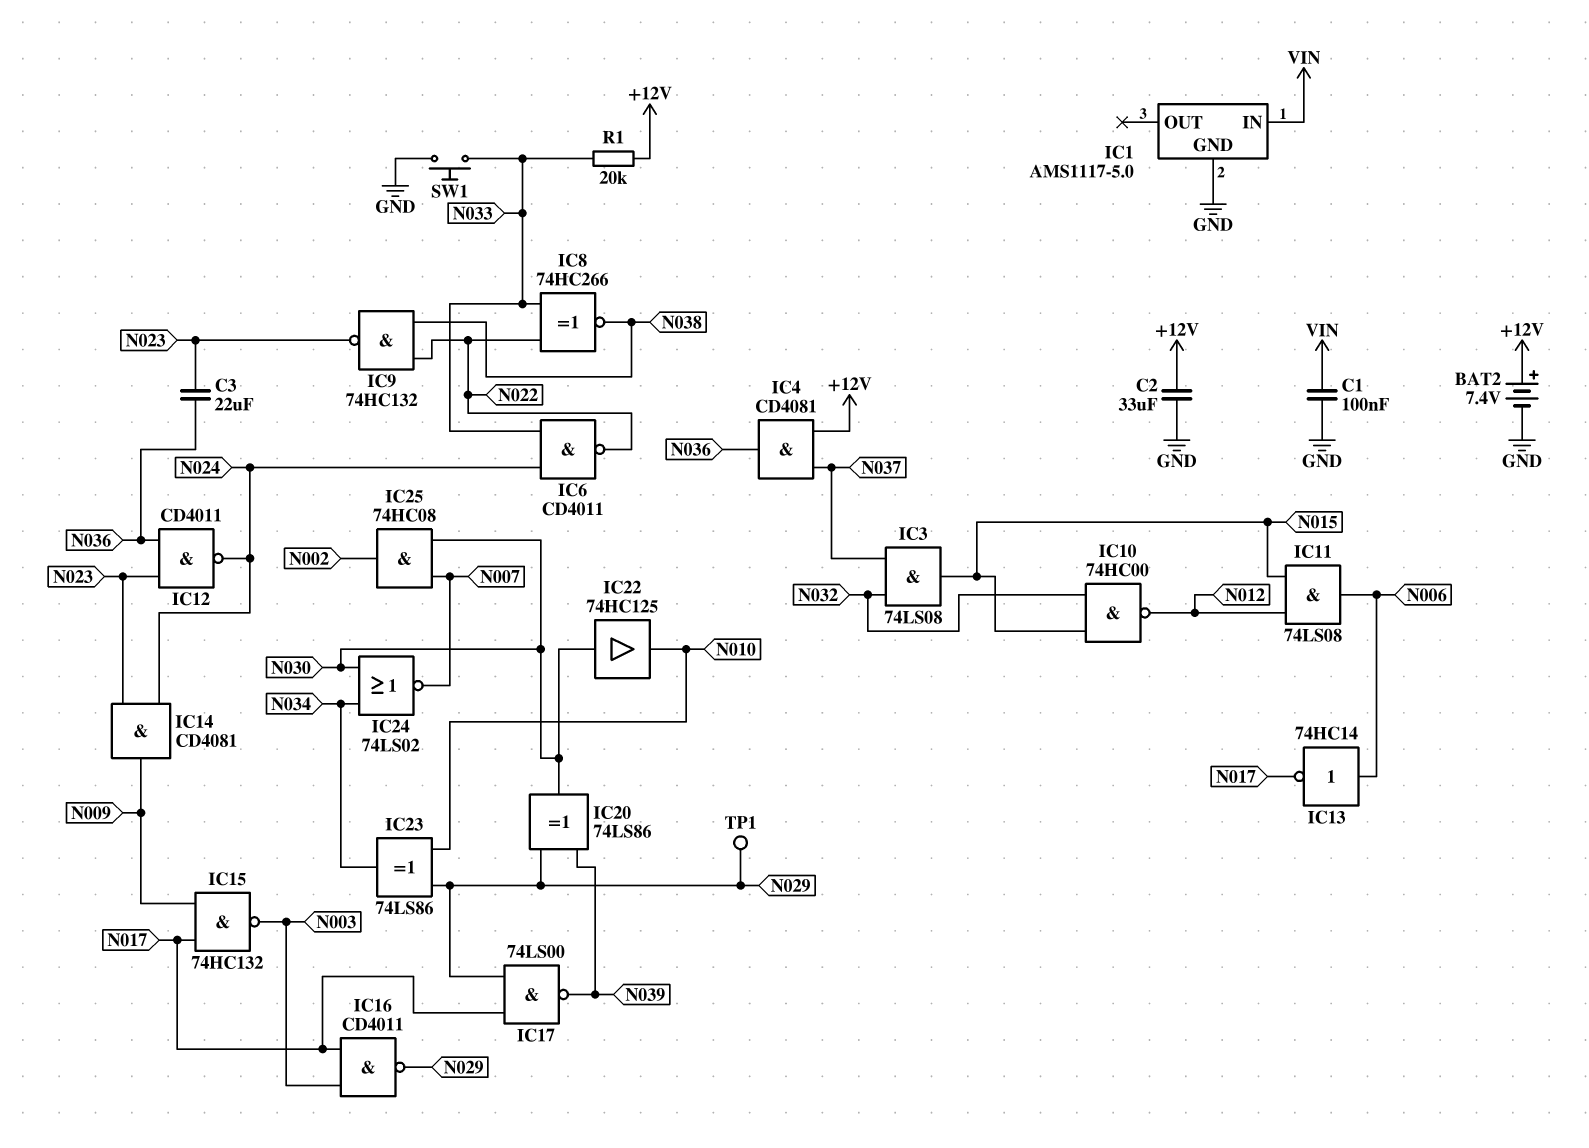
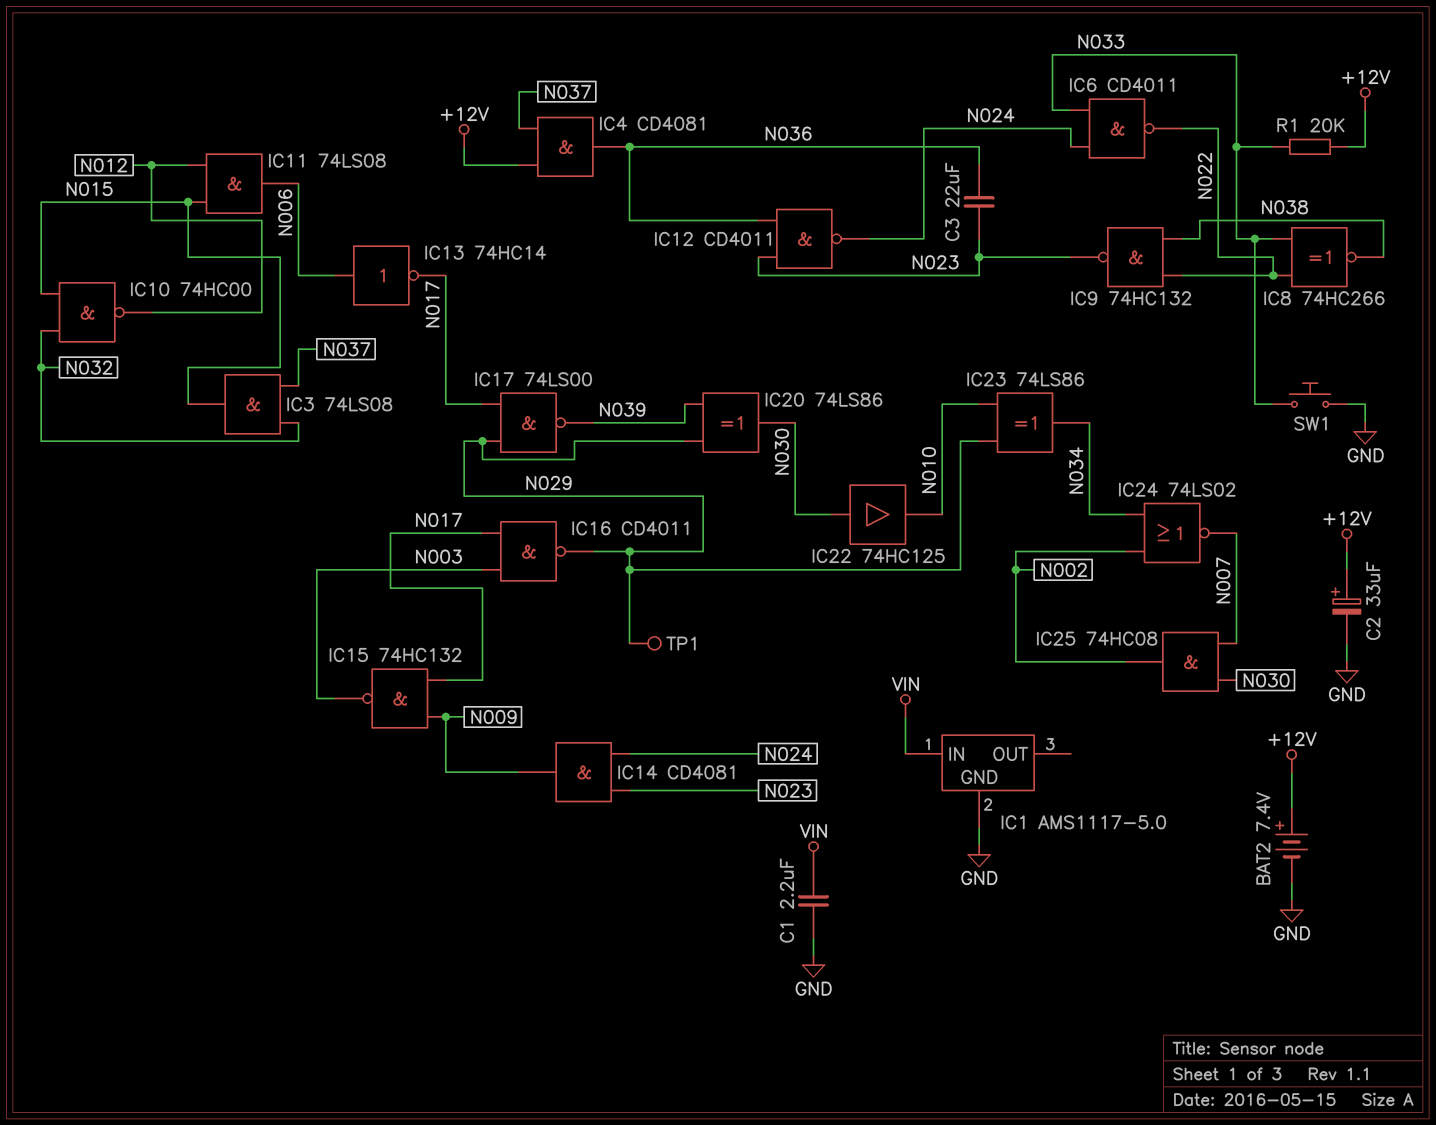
C1: 100nF (GND, VIN) -> 2.2uF (GND, VIN)
C2: 33uF (+12V, GND) -> 33uF (plus +12V, minus GND)
IC24: NOR 74LS02 (in N030, in N034, out N007) -> NOR 74LS02 (in N002, in N034, out N007)

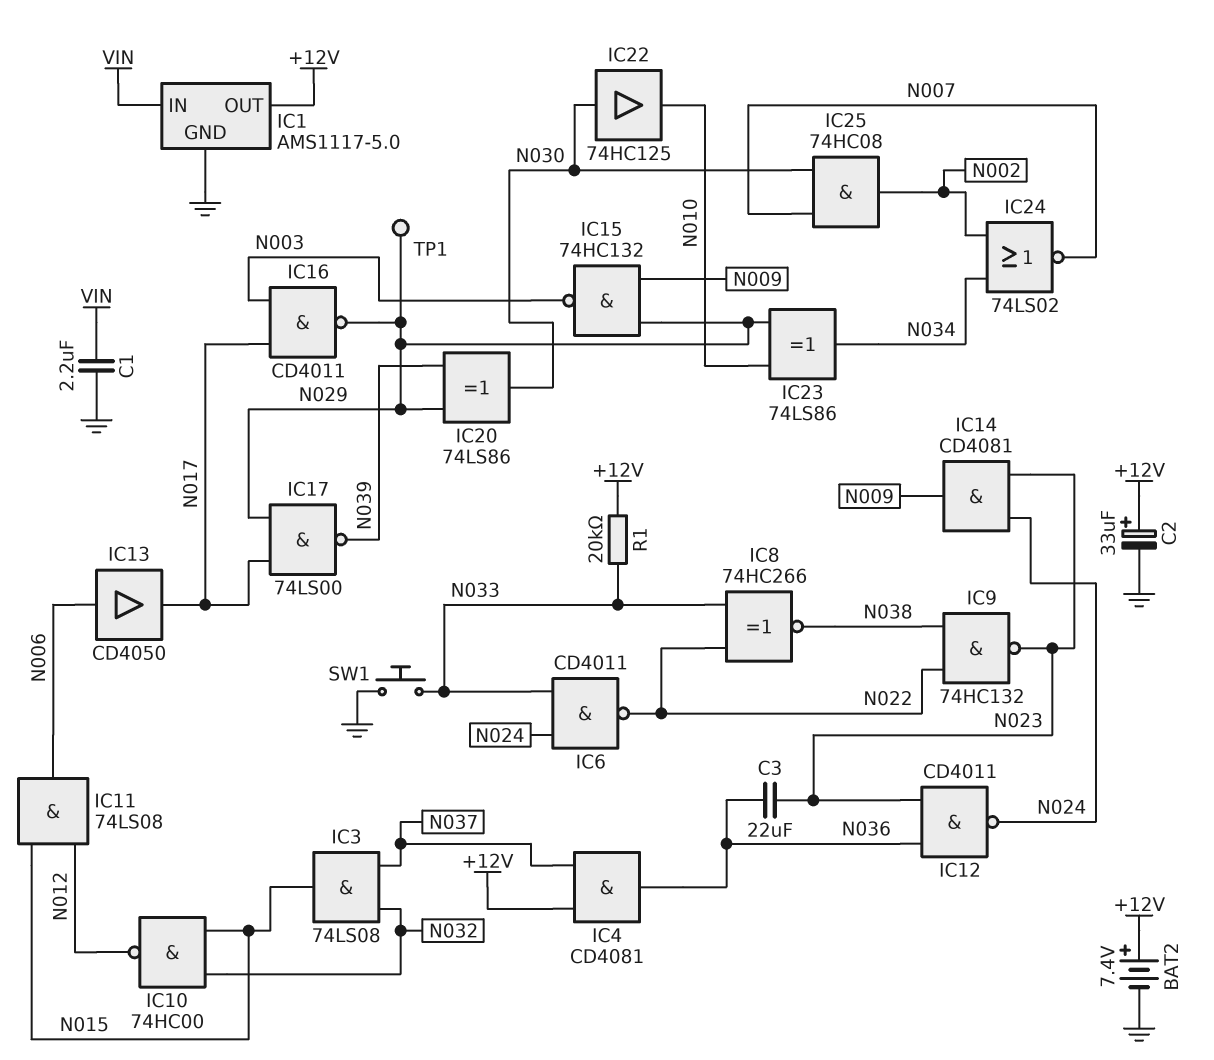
IC1 pin OUT: none -> +12V
IC13: NOT 74HC14 (in N006, out N017) -> buffer CD4050 (in N006, out N017)
IC15: NAND 74HC132 (in N009, in N017, out N003) -> NAND 74HC132 (in N009, in N029, out N003)

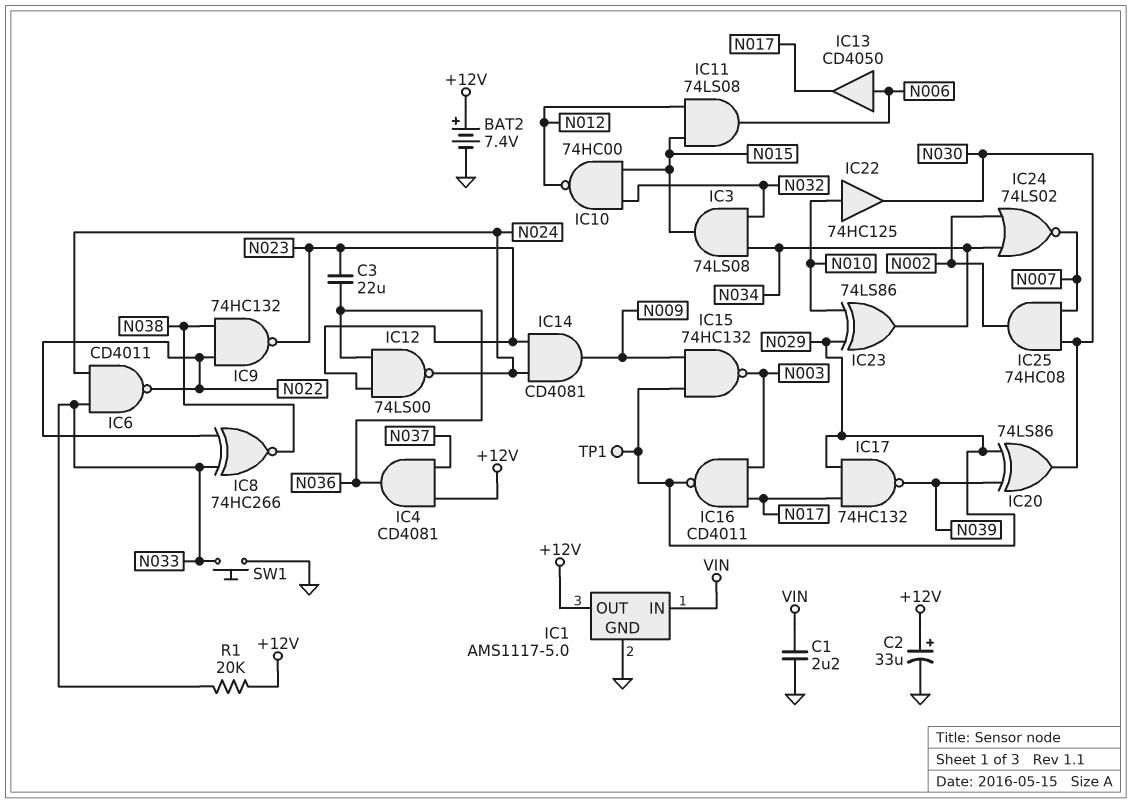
IC3: AND 74LS08 (in N032, in N037, out N015) -> AND 74LS08 (in N032, in N034, out N015)
IC12: NAND CD4011 (in N023, in N036, out N024) -> NAND 74LS00 (in N023, in N036, out N024)
IC17: NAND 74LS00 (in N017, in N029, out N039) -> NAND 74HC132 (in N017, in N029, out N039)
IC22: buffer 74HC125 (in N030, out N010) -> buffer 74HC125 (in N010, out N030)

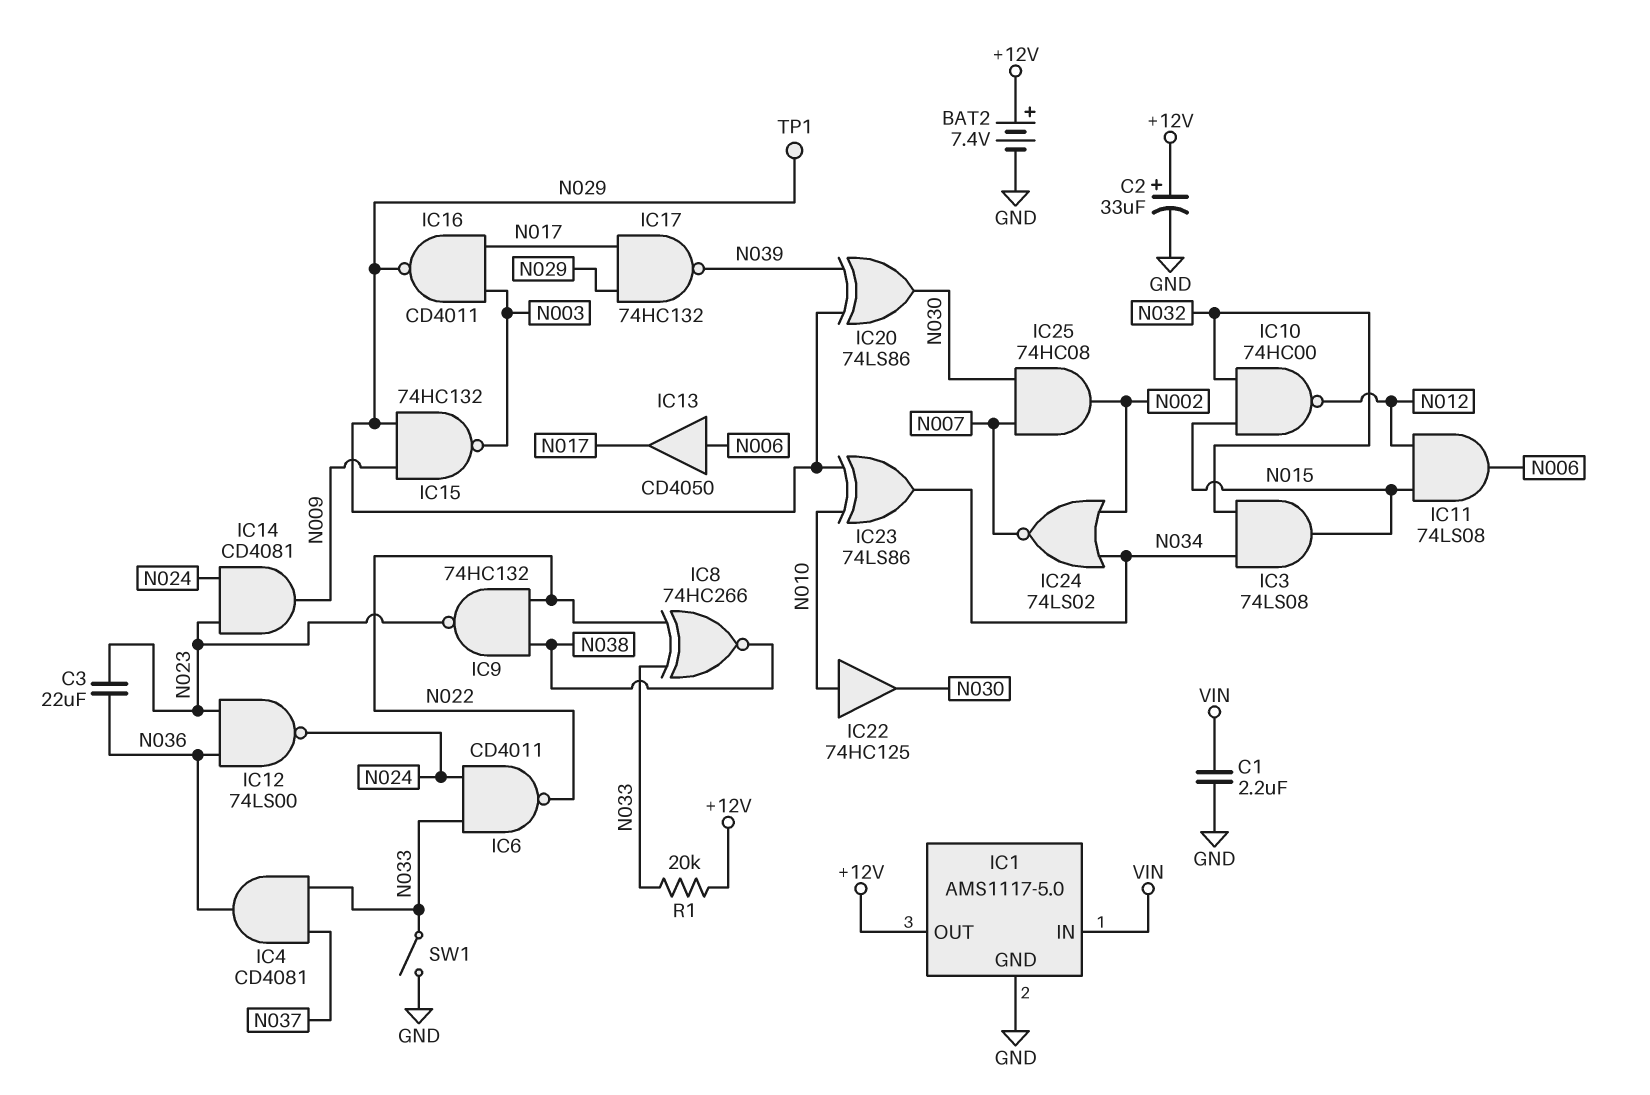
IC4: AND CD4081 (in +12V, in N037, out N036) -> AND CD4081 (in N033, in N037, out N036)
SW1: button (GND, N033) -> switch (GND, N033)

